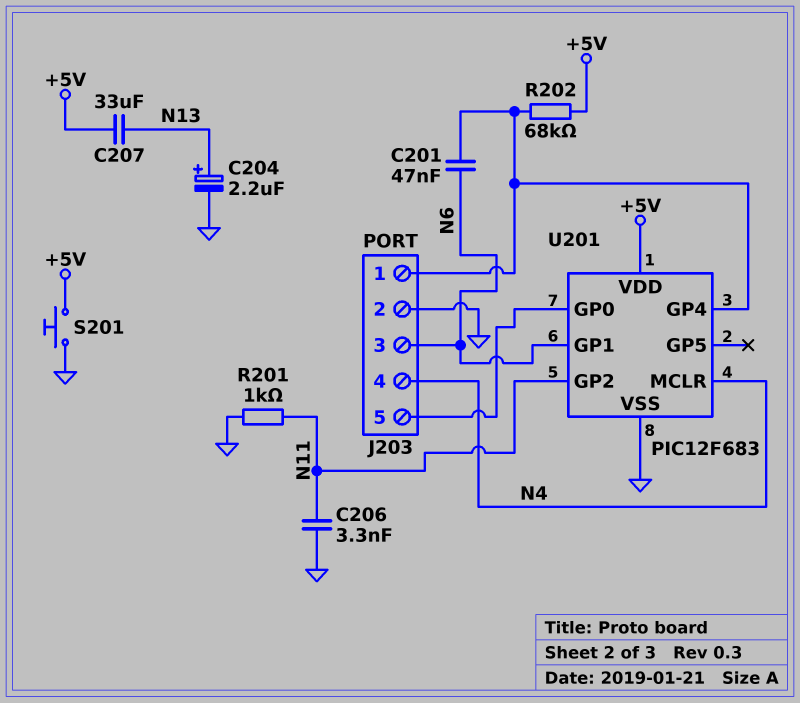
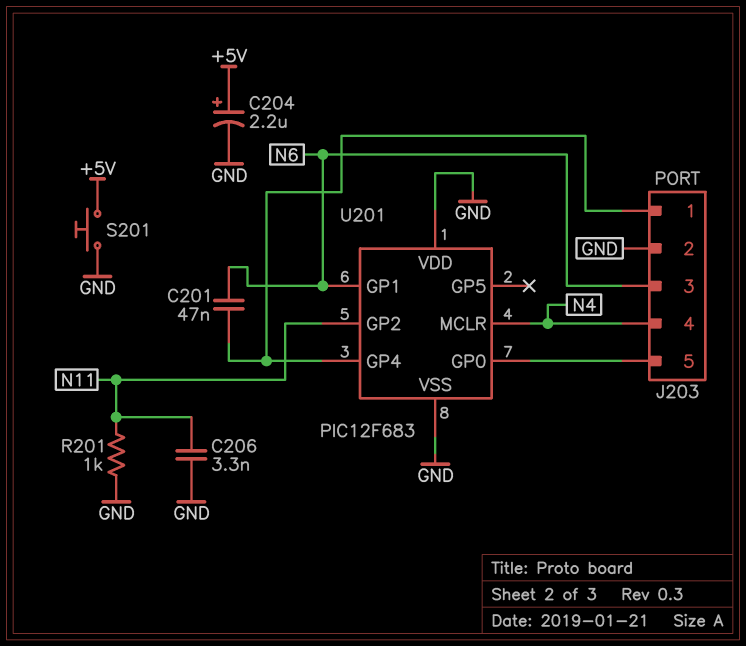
C204: 2.2uF (plus N13, minus GND) -> 2.2uF (plus +5V, minus GND)
C207: 33uF (+5V, N13) -> none
R202: 68k (+5V, J203/1) -> none
U201 pin VDD: +5V -> GND

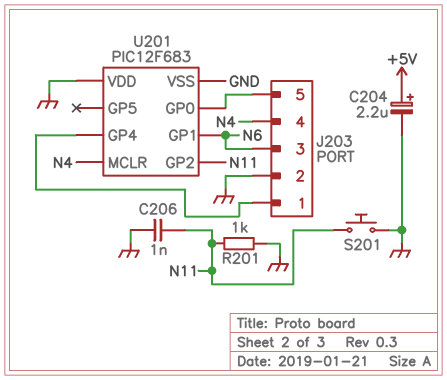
C201: 47nF (J203/1, N6) -> none
C206: 3.3nF (GND, N11) -> 1nF (GND, N11)
S201: button (+5V, GND) -> button (GND, N11)

